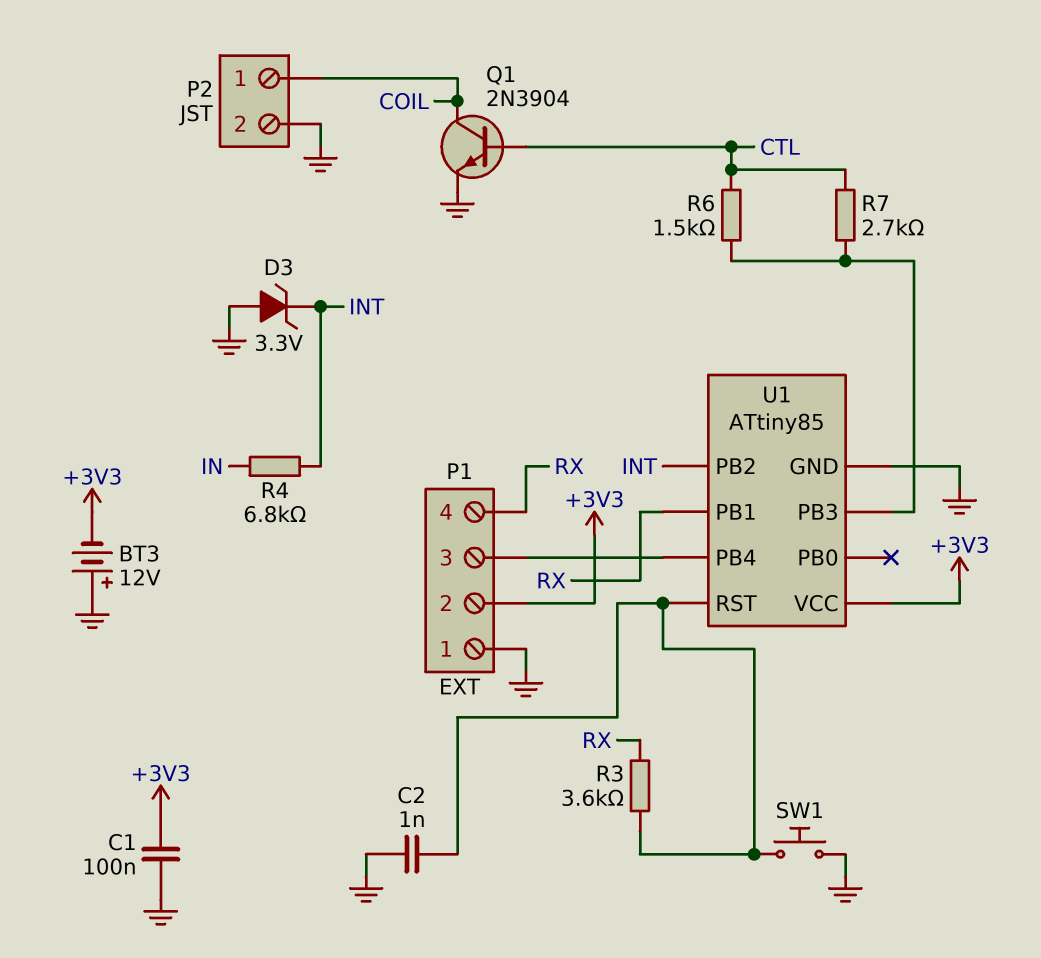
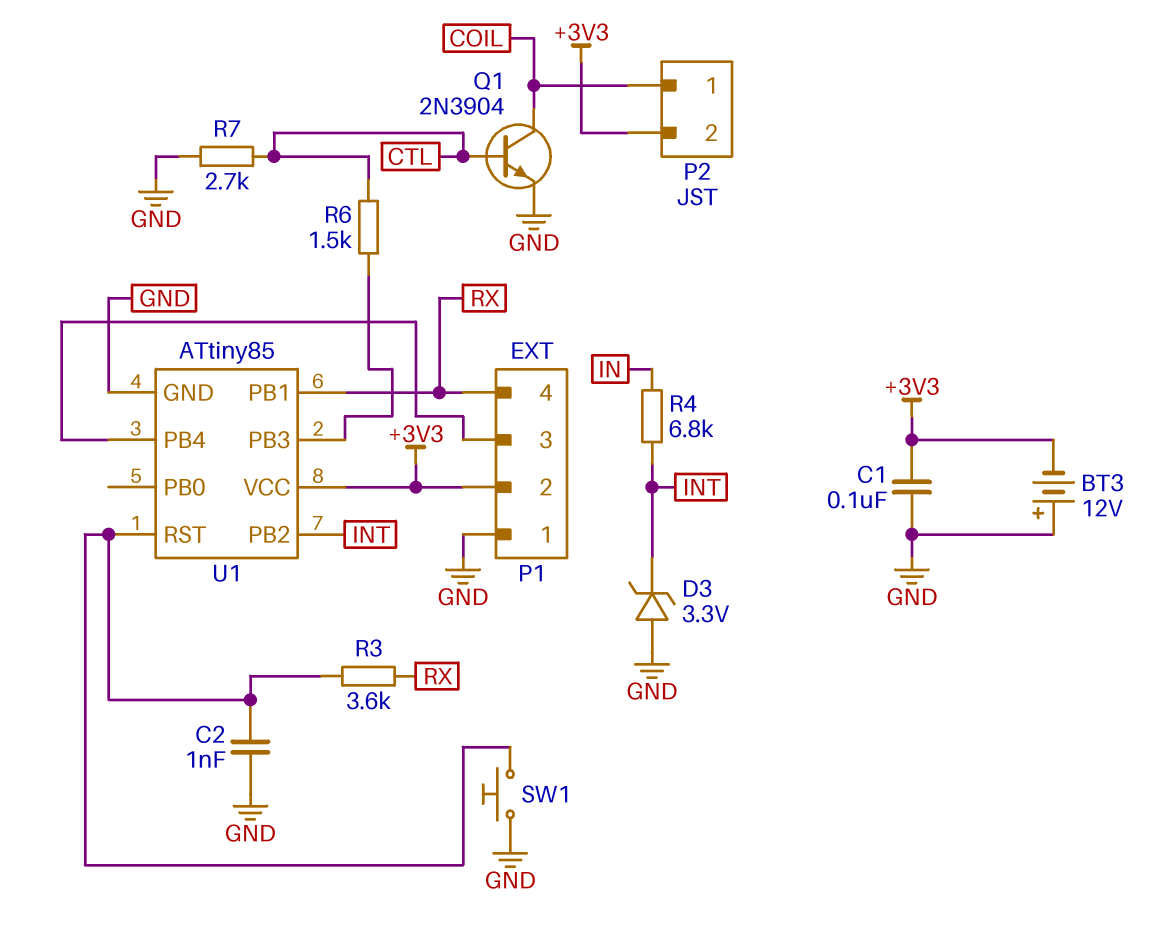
P2 pin 2: GND -> +3V3
R7: 2.7k (CTL, U1/PB3) -> 2.7k (CTL, GND)

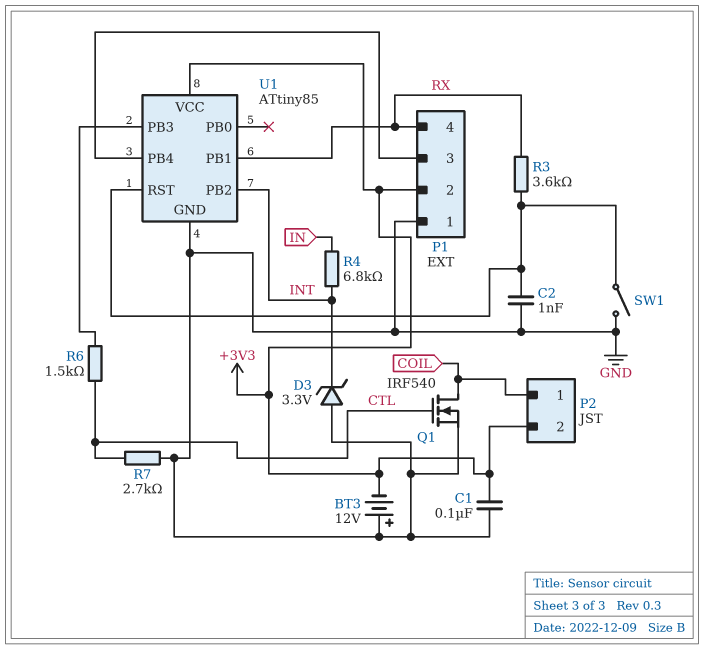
Q1: NPN 2N3904 (B CTL, C COIL, E GND) -> NMOS IRF540 (G CTL, D COIL, S GND)
SW1: button (GND, U1/RST) -> switch (GND, U1/RST)

